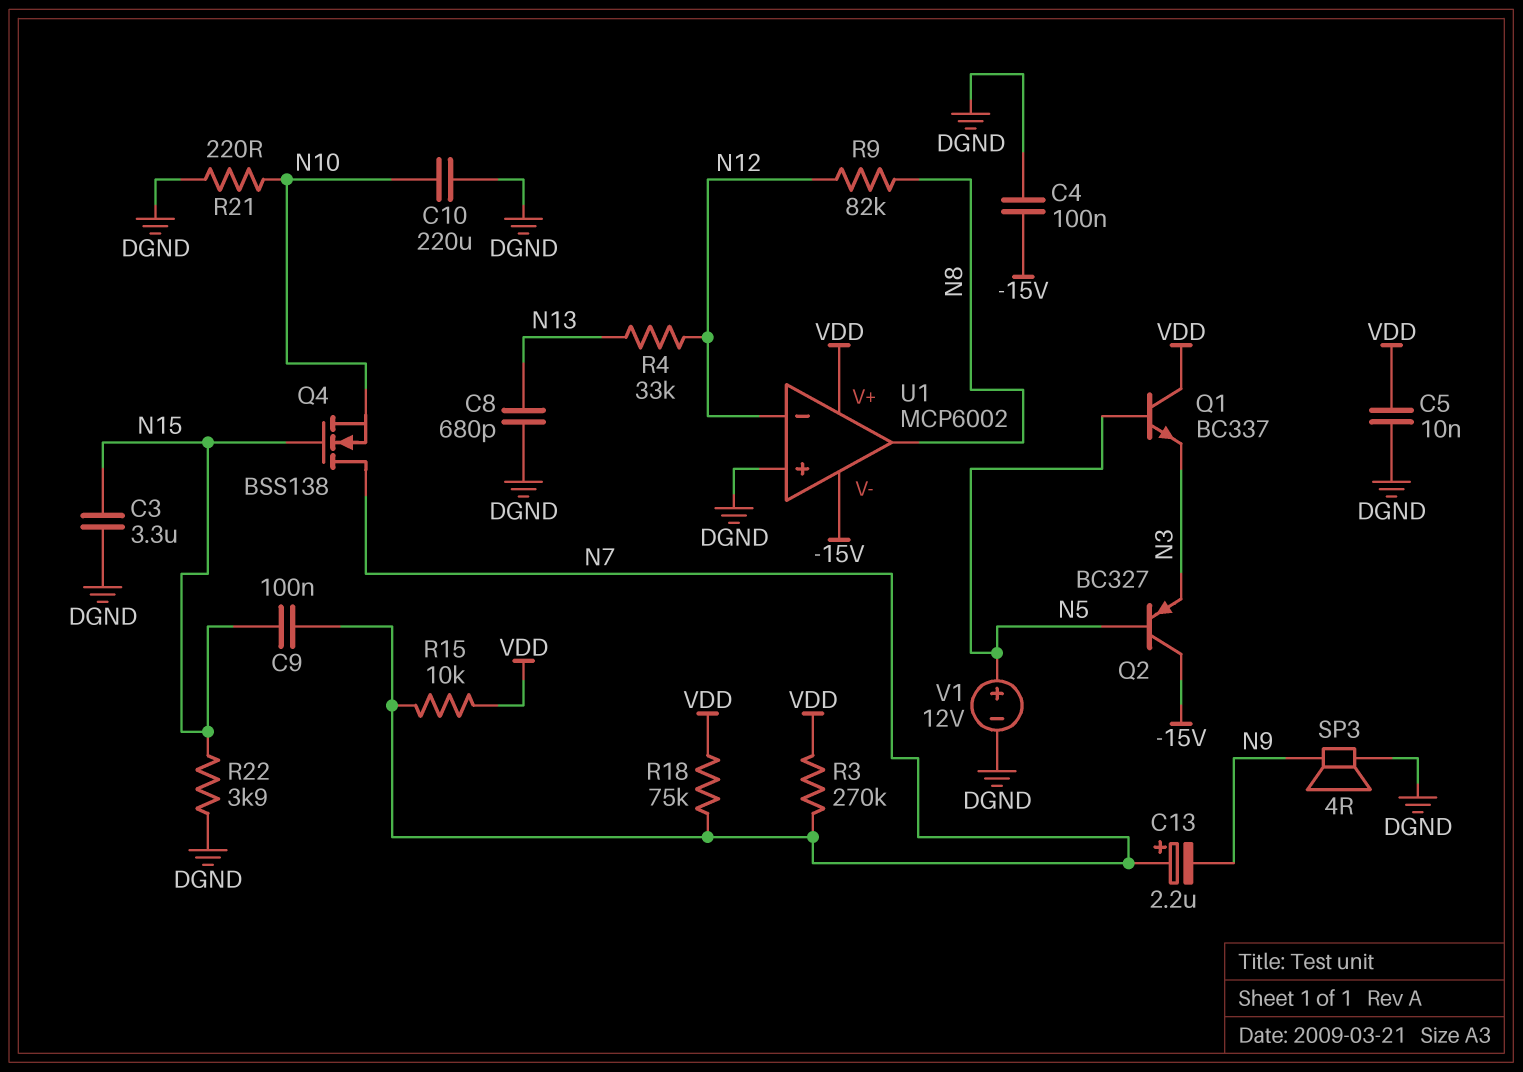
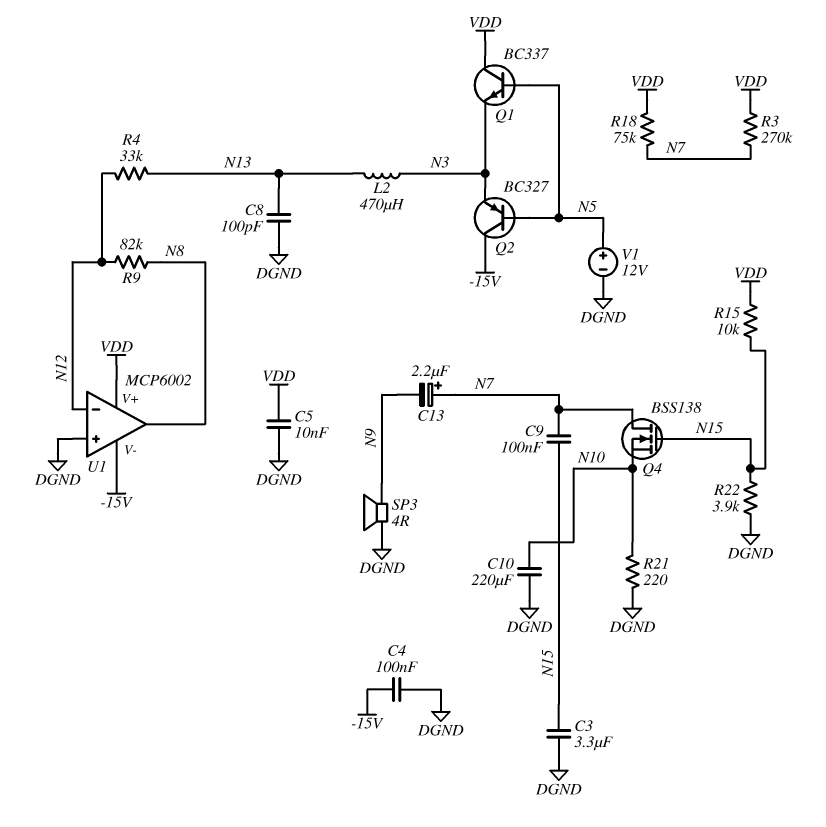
C8: 680pF (DGND, N13) -> 100pF (DGND, N13)
L2: none -> 470uH (N3, N13)
R15: 10k (N7, VDD) -> 10k (N15, VDD)

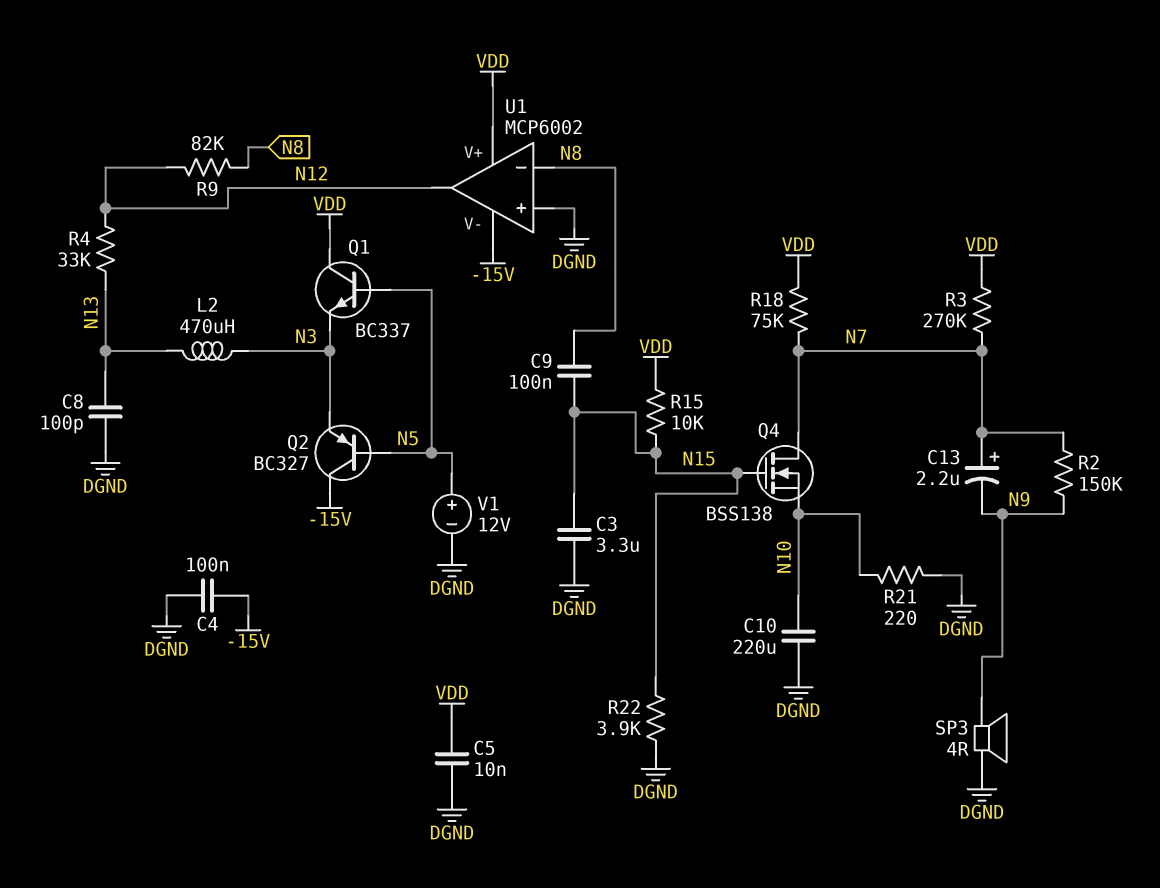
C9: 100nF (N7, N15) -> 100nF (N8, N15)
R2: none -> 150k (N7, N9)
U1 pin in-: N12 -> N8
U1 pin out: N8 -> N12

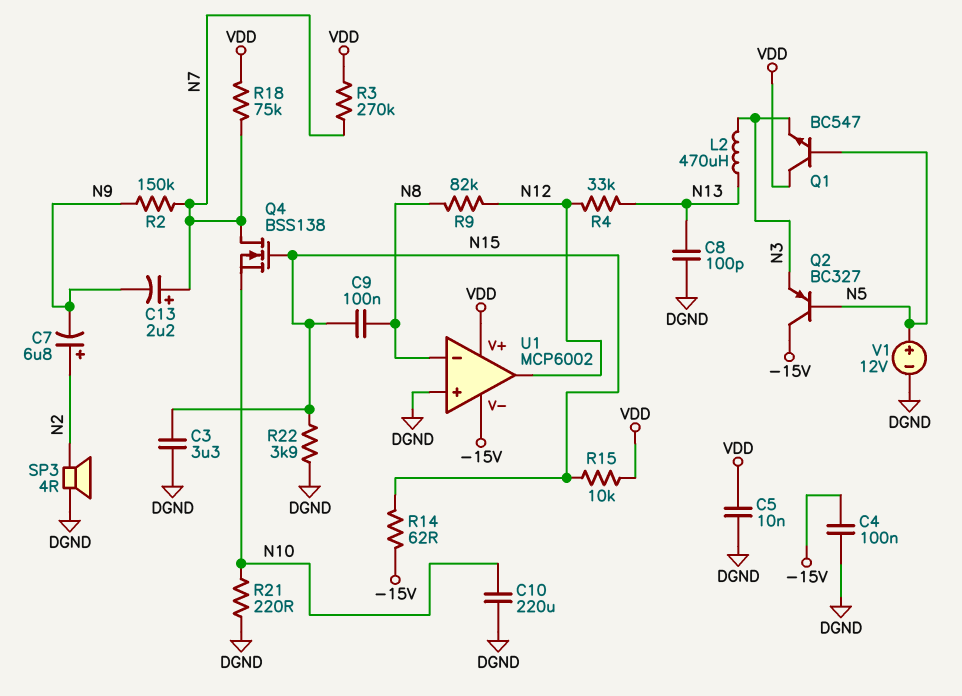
C7: none -> 6.8uF (plus N2, minus N9)
Q1: NPN BC337 (B N5, C VDD, E N3) -> NPN BC547 (B N5, C VDD, E N3)
R14: none -> 62 (-15V, N15)
SP3: speaker 4R (DGND, N9) -> speaker 4R (DGND, N2)

